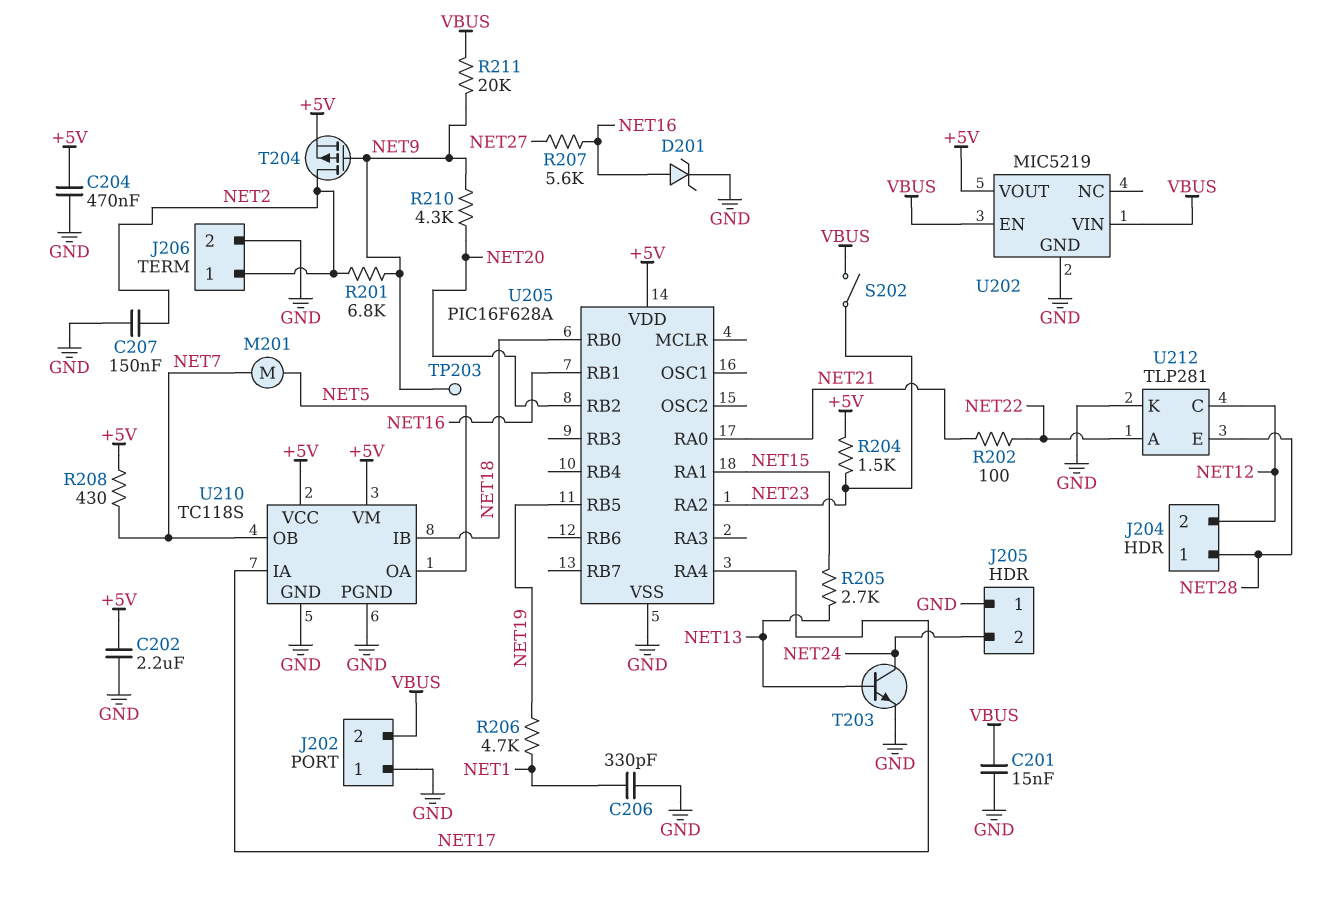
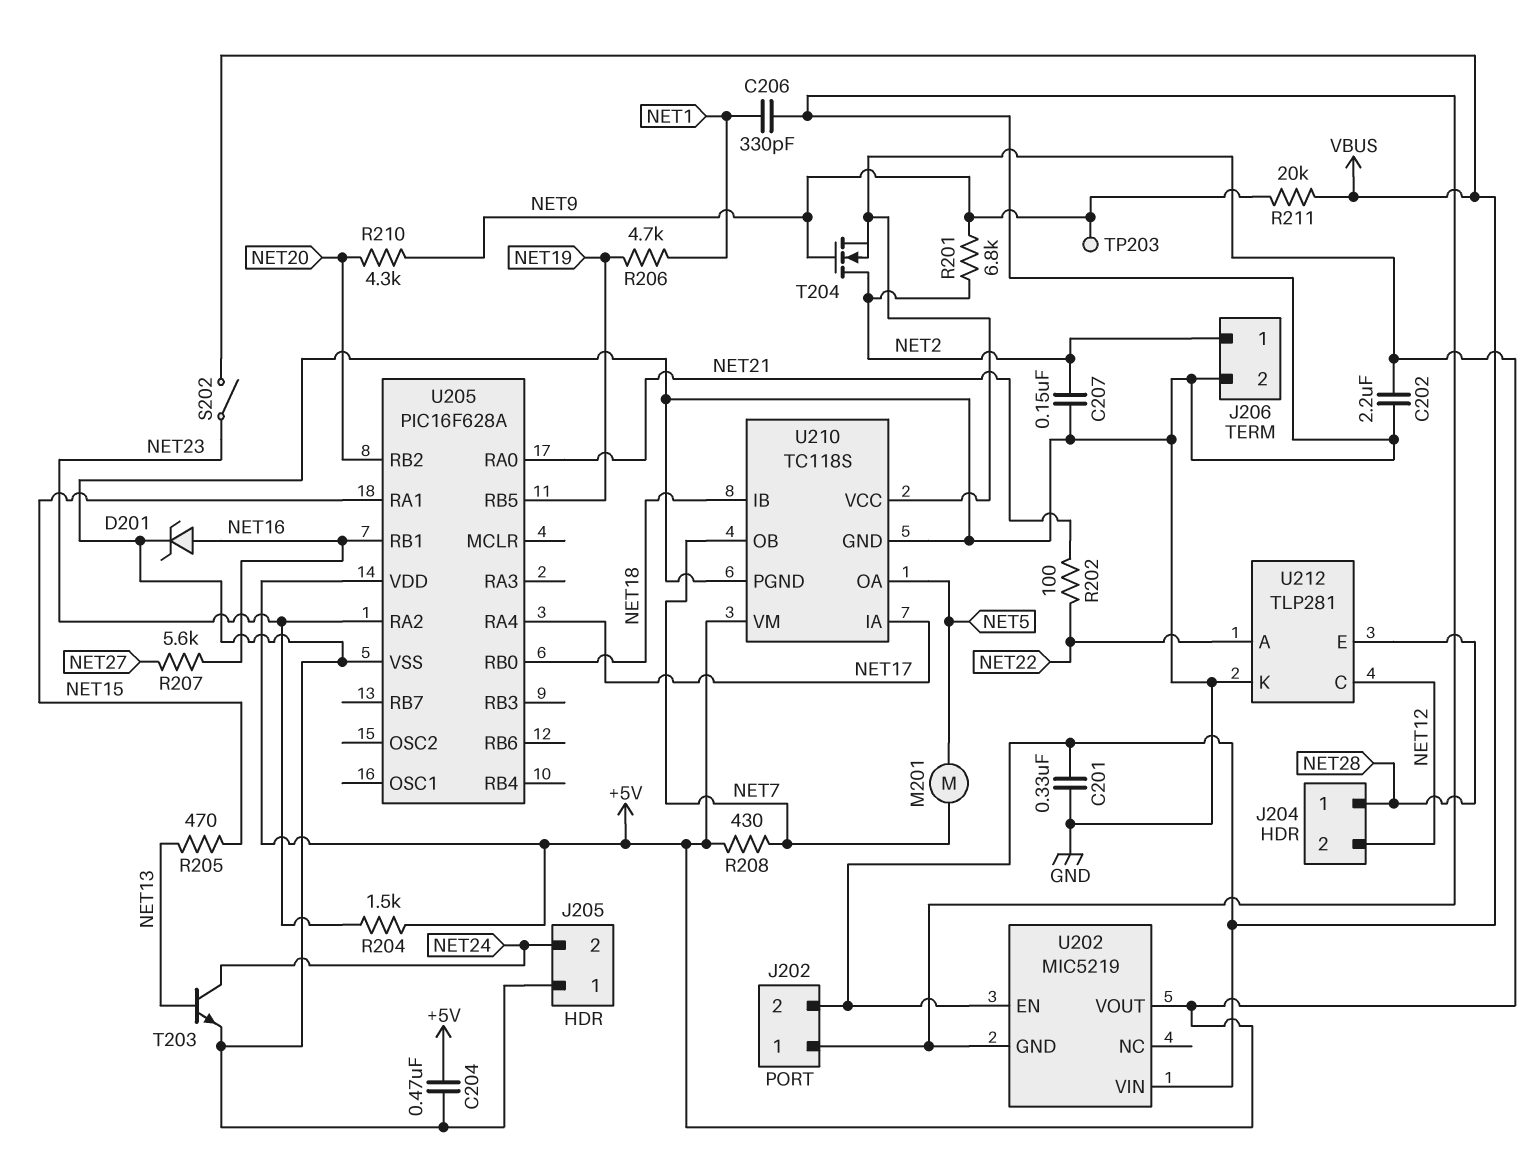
C201: 15nF (GND, VBUS) -> 330nF (GND, VBUS)
R205: 2.7k (NET13, NET15) -> 470 (NET13, NET15)
T204: PMOS (G NET9, D NET2, S +5V) -> NMOS (G NET9, D NET2, S +5V)

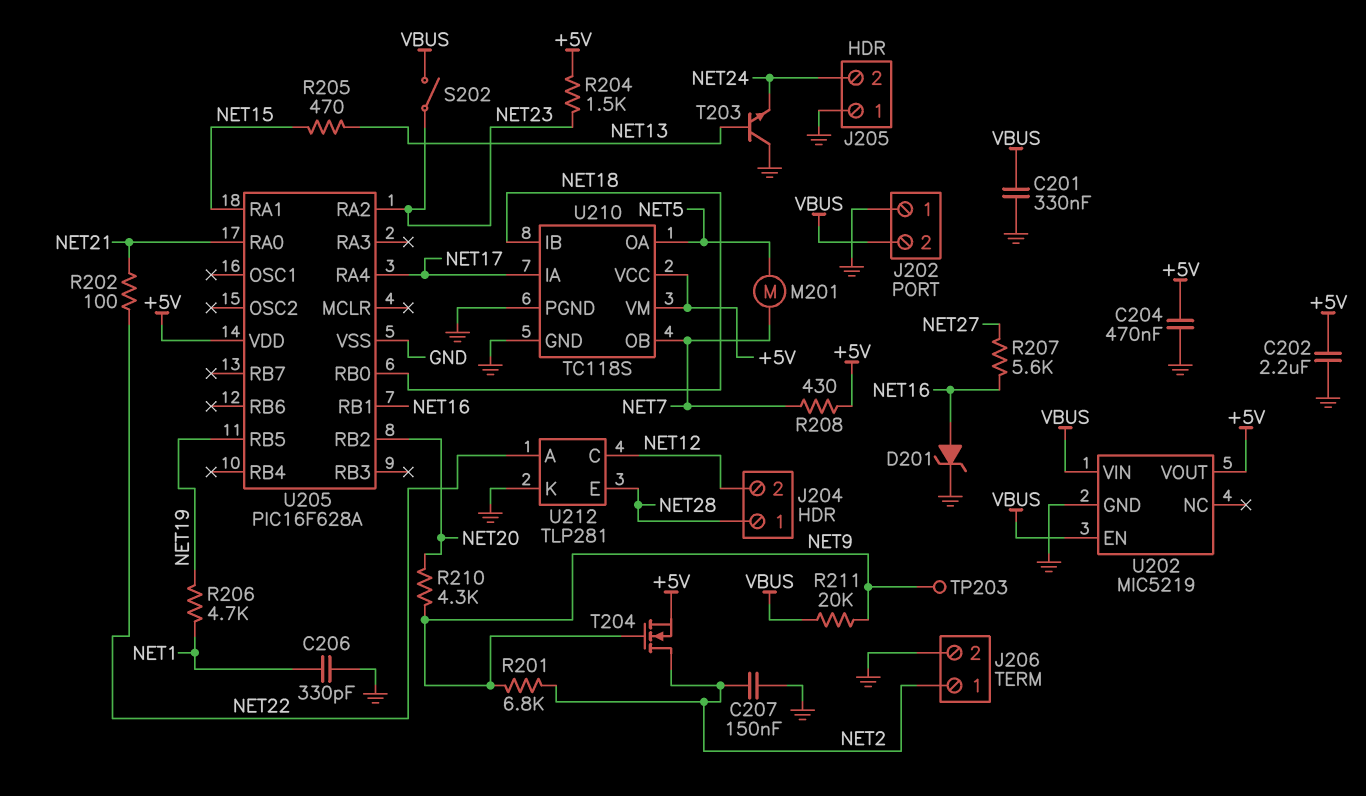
T203: NPN (B NET13, C NET24, E GND) -> NPN (B NET13, C GND, E NET24)

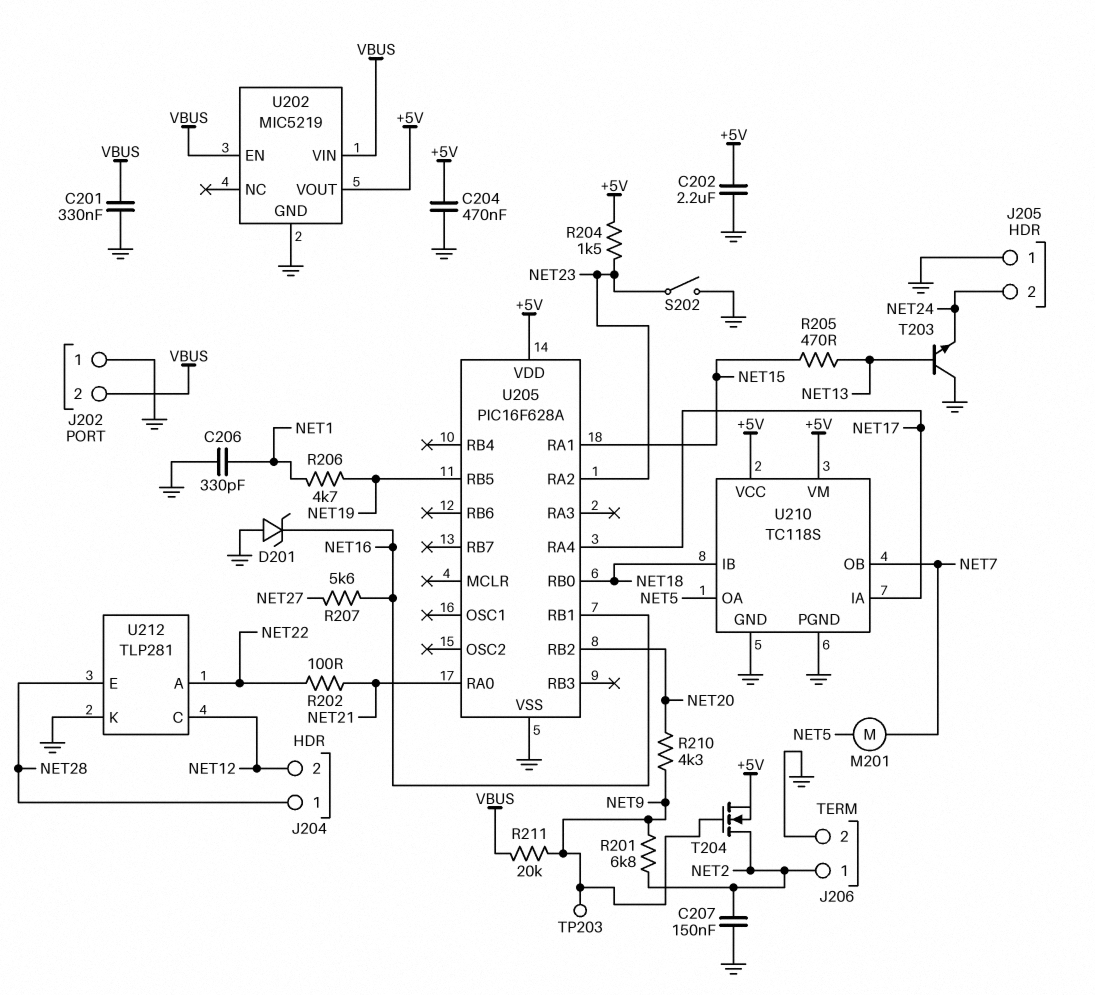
D201: zener (A NET16, K GND) -> zener (A GND, K NET16)
R208: 430 (+5V, NET7) -> none
S202: switch (NET23, VBUS) -> switch (GND, NET23)

